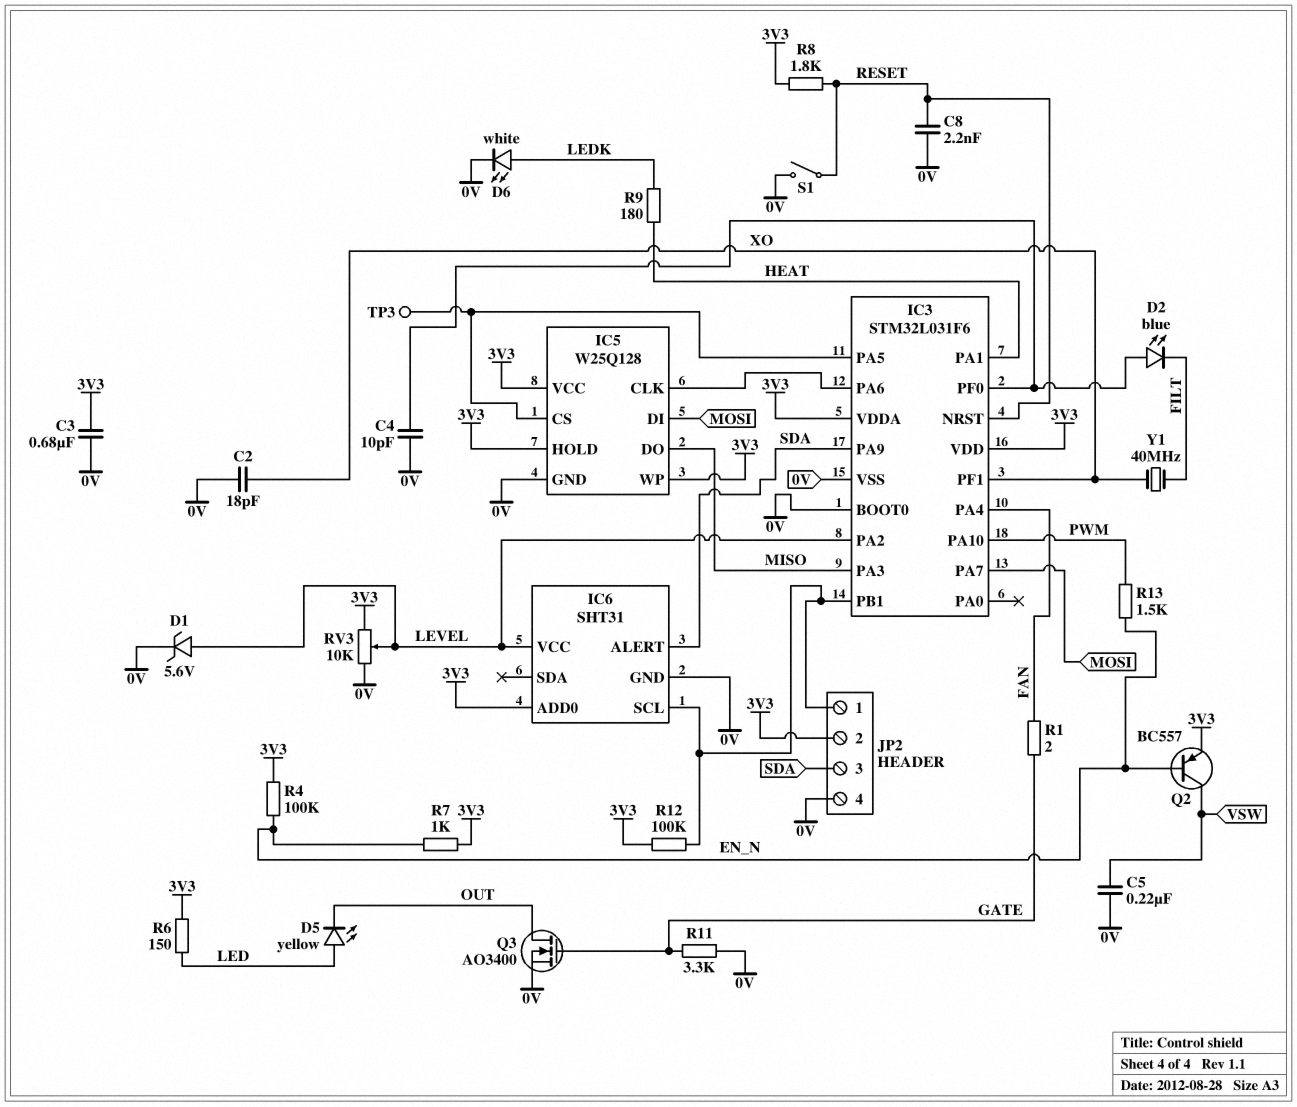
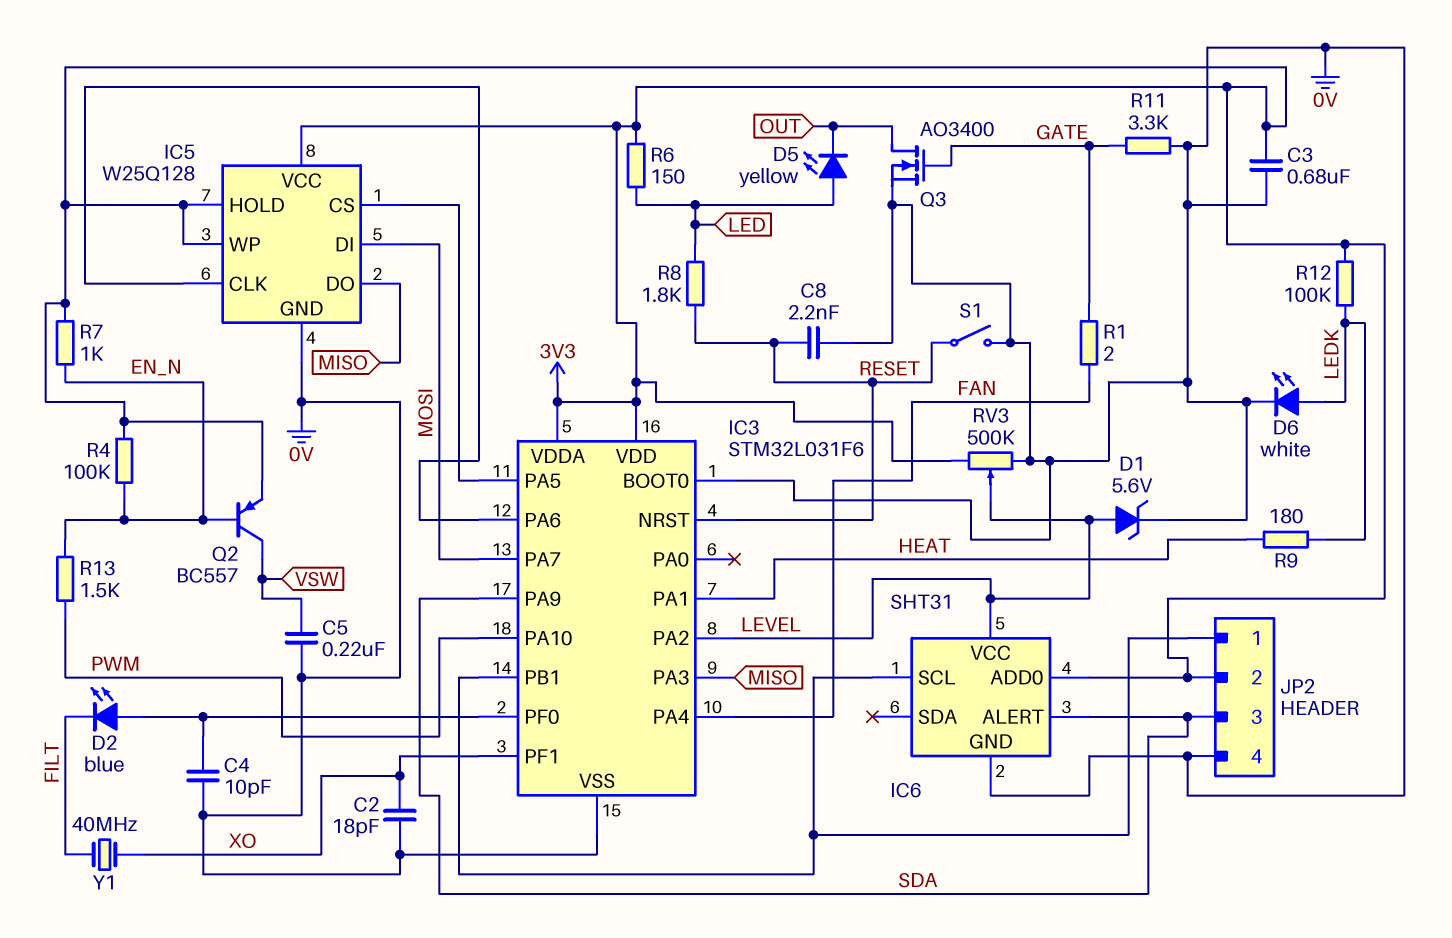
R8: 1.8k (3V3, RESET) -> 1.8k (LED, RESET)
R12: 100k (3V3, IC3/PB1) -> 100k (3V3, LEDK)
RV3: 10k (0V, 3V3, wiper LEVEL) -> 500k (0V, 3V3, wiper LEVEL)
TP3: test point (IC3/PA5) -> none

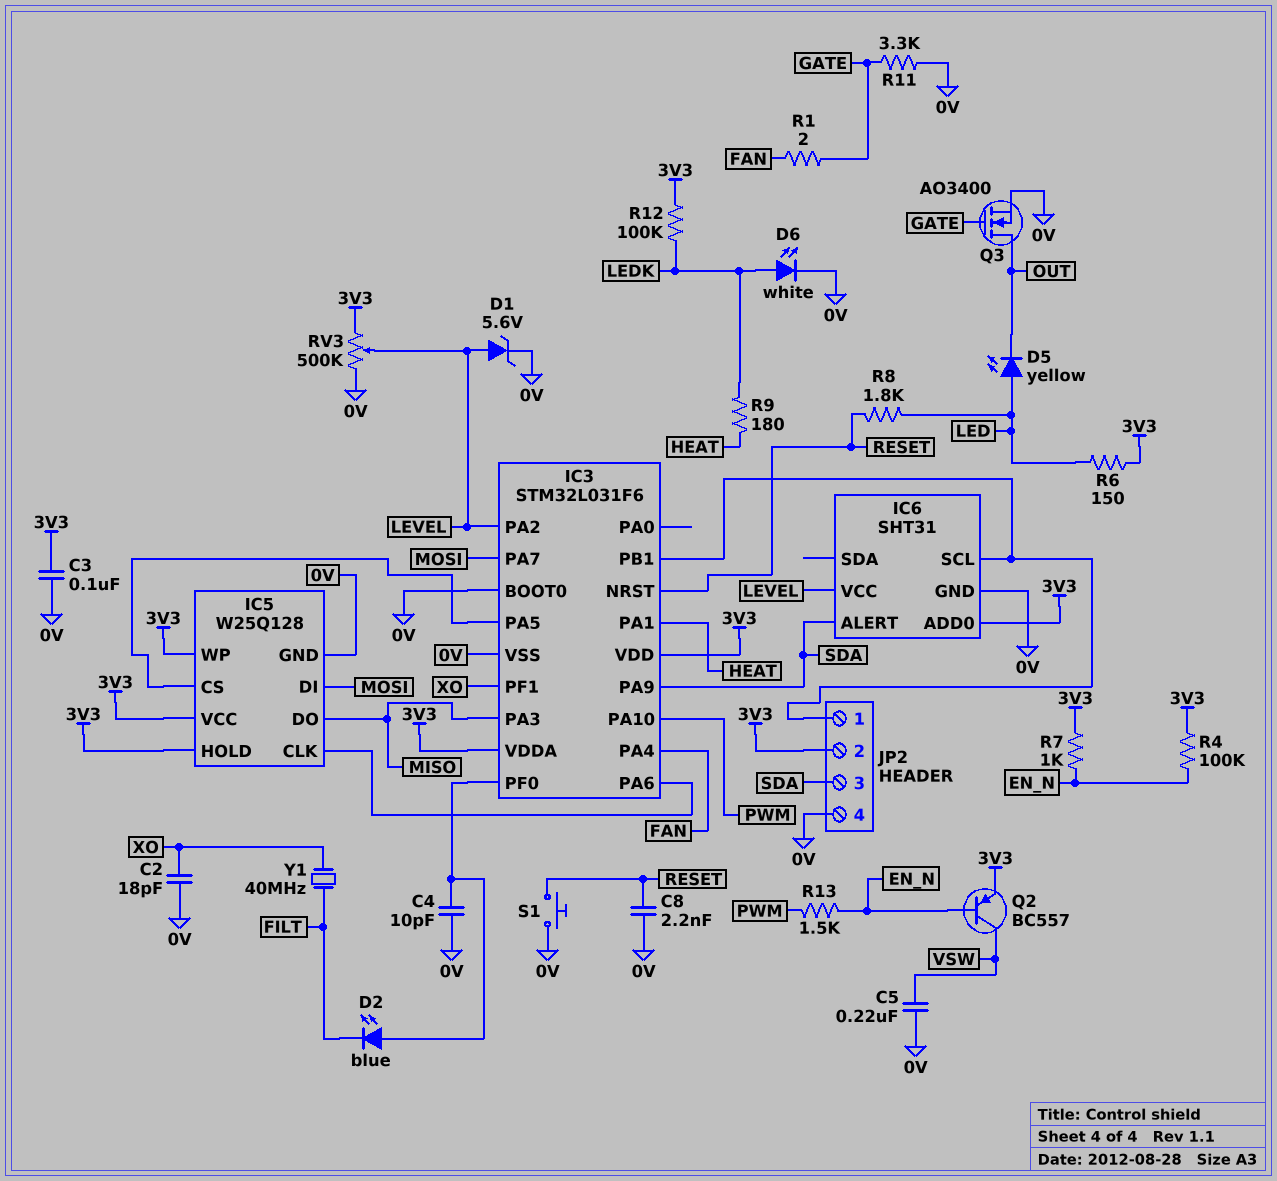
C3: 680nF (0V, 3V3) -> 100nF (0V, 3V3)
S1: switch (0V, RESET) -> button (0V, RESET)

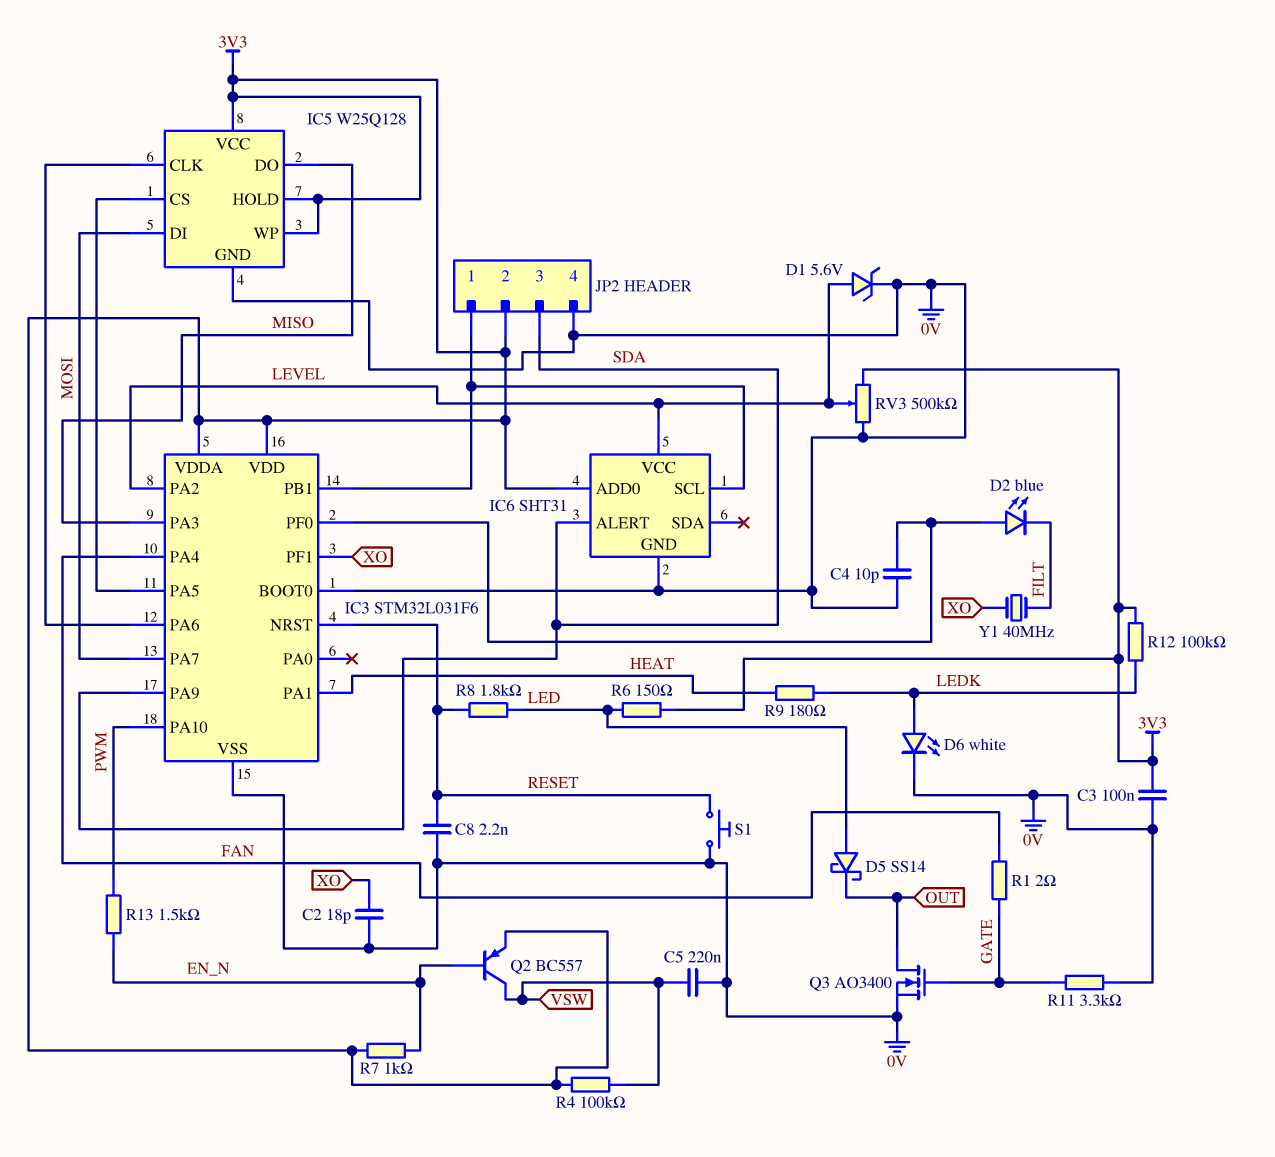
D5: LED yellow (A LED, K OUT) -> schottky SS14 (A LED, K OUT)
R4: 100k (3V3, EN_N) -> 100k (3V3, VSW)

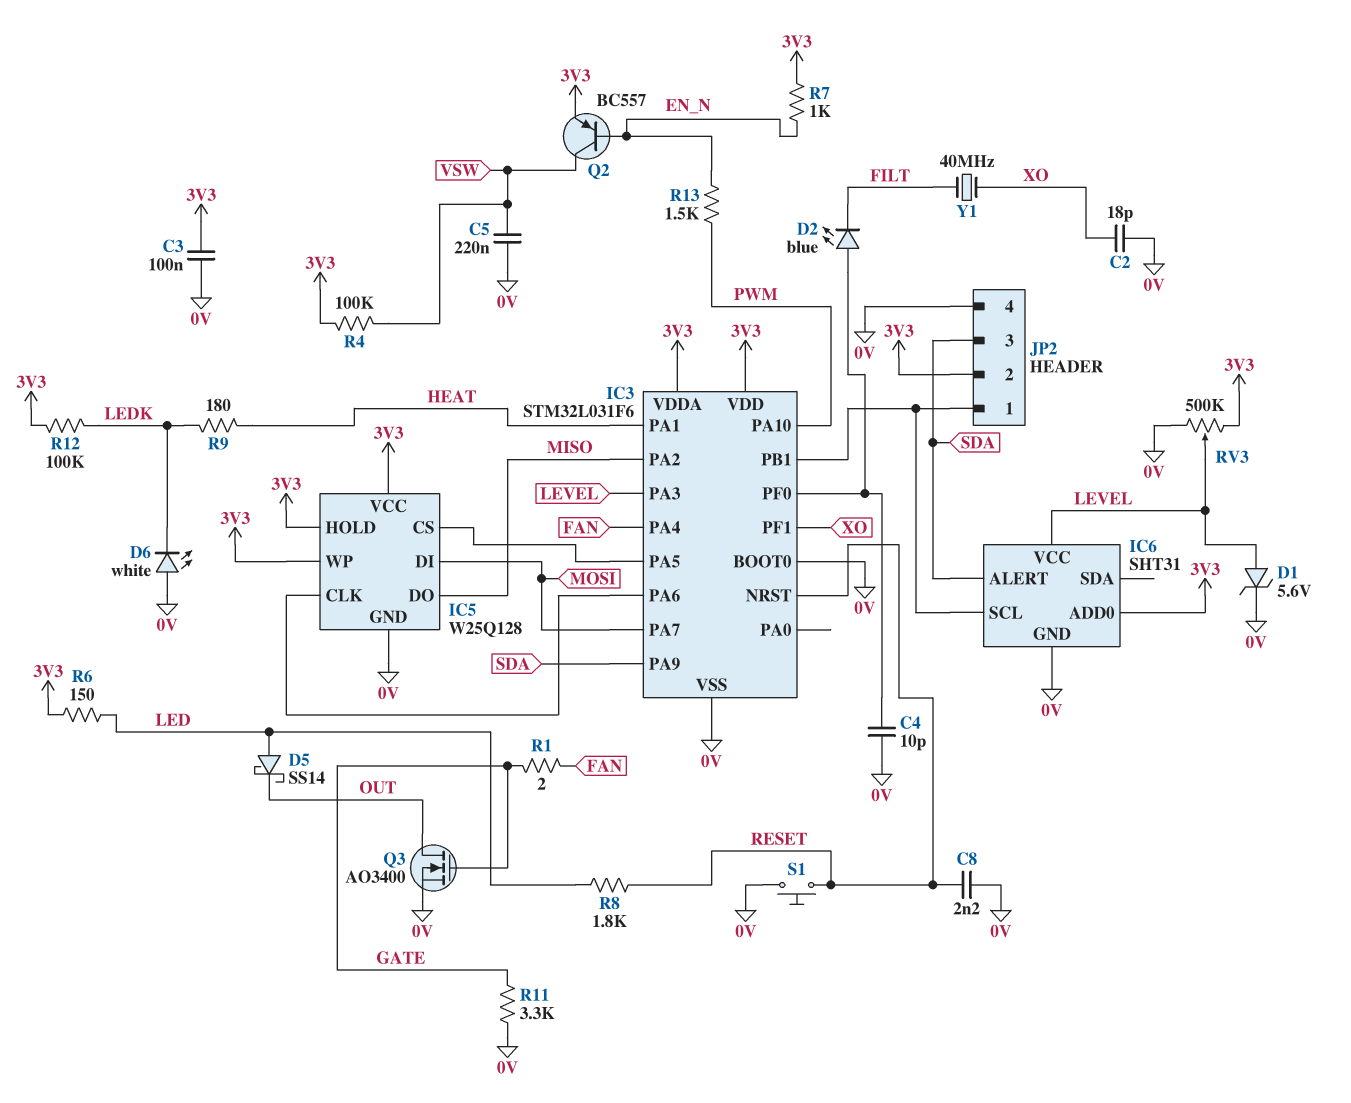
D6: LED white (A LEDK, K 0V) -> LED white (A 0V, K LEDK)
IC3 pin PA2: LEVEL -> MISO
IC3 pin PA3: MISO -> LEVEL

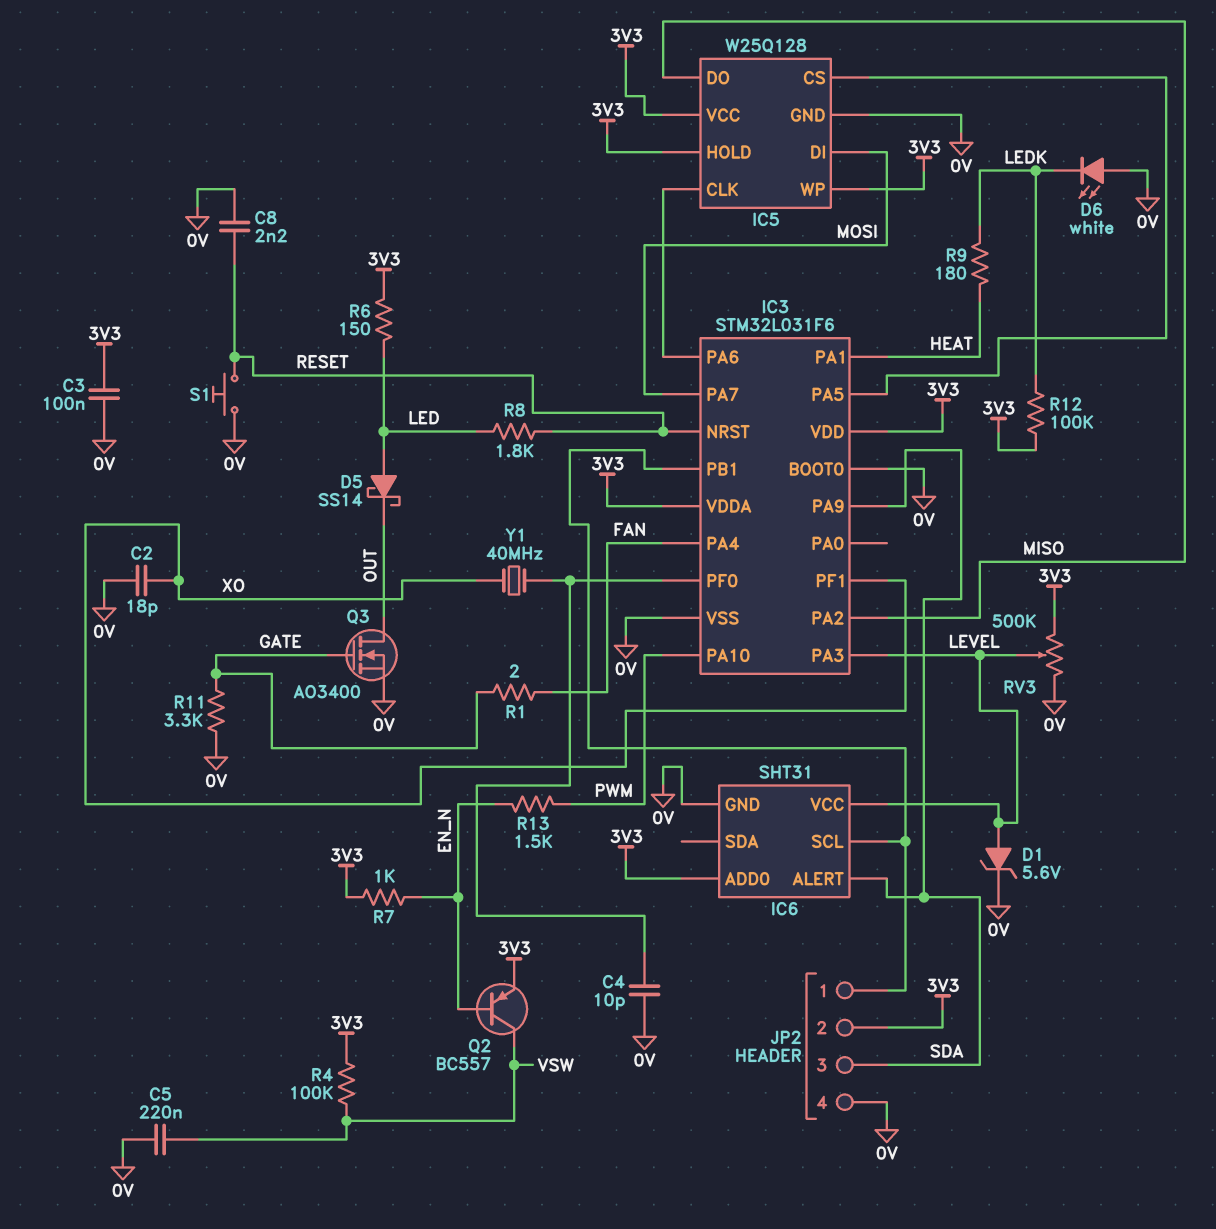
D2: LED blue (A IC3/PF0, K FILT) -> none
Y1: 40MHz (FILT, XO) -> 40MHz (IC3/PF0, XO)

